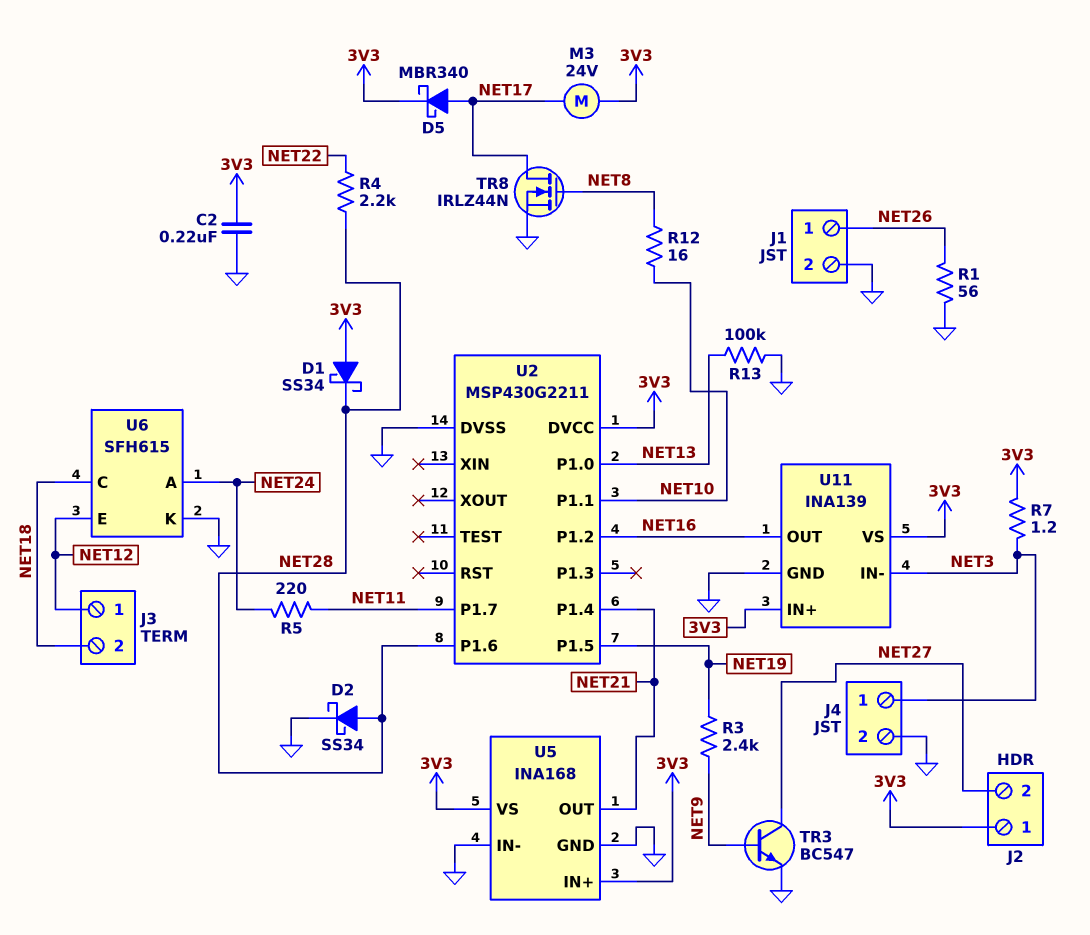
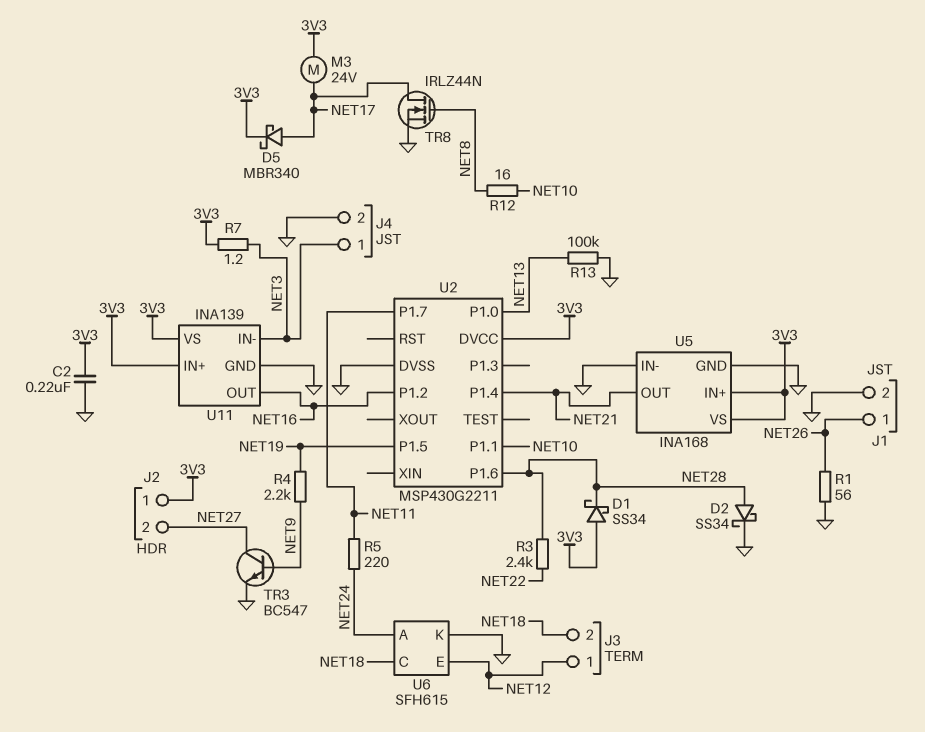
R3: 2.4k (NET9, NET19) -> 2.4k (NET22, NET28)
R4: 2.2k (NET22, NET28) -> 2.2k (NET9, NET19)

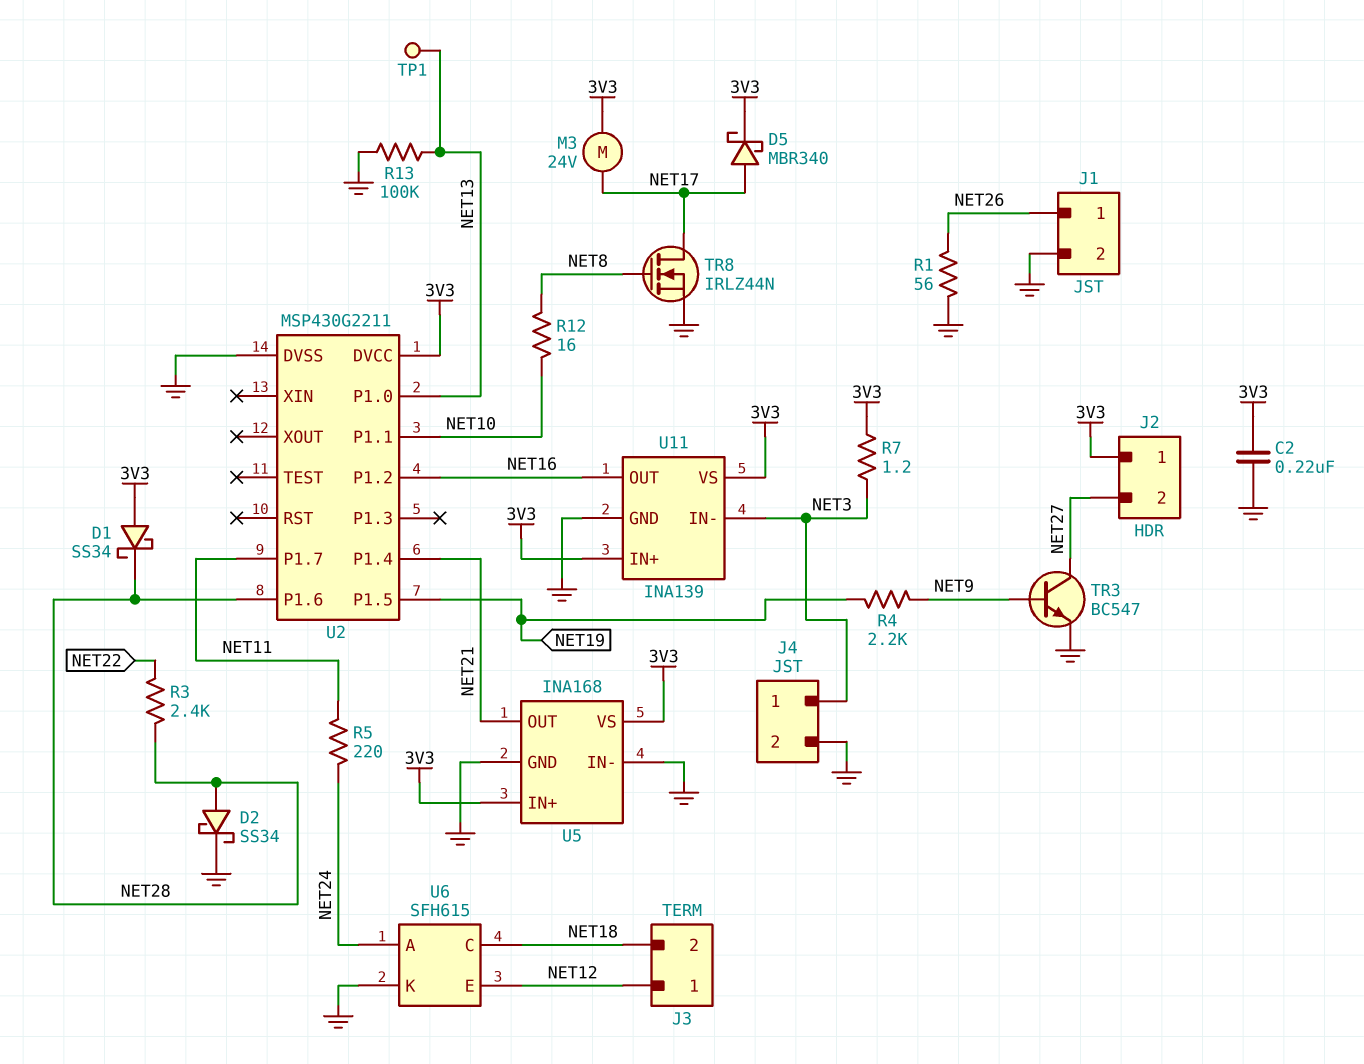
TP1: none -> test point (NET13)

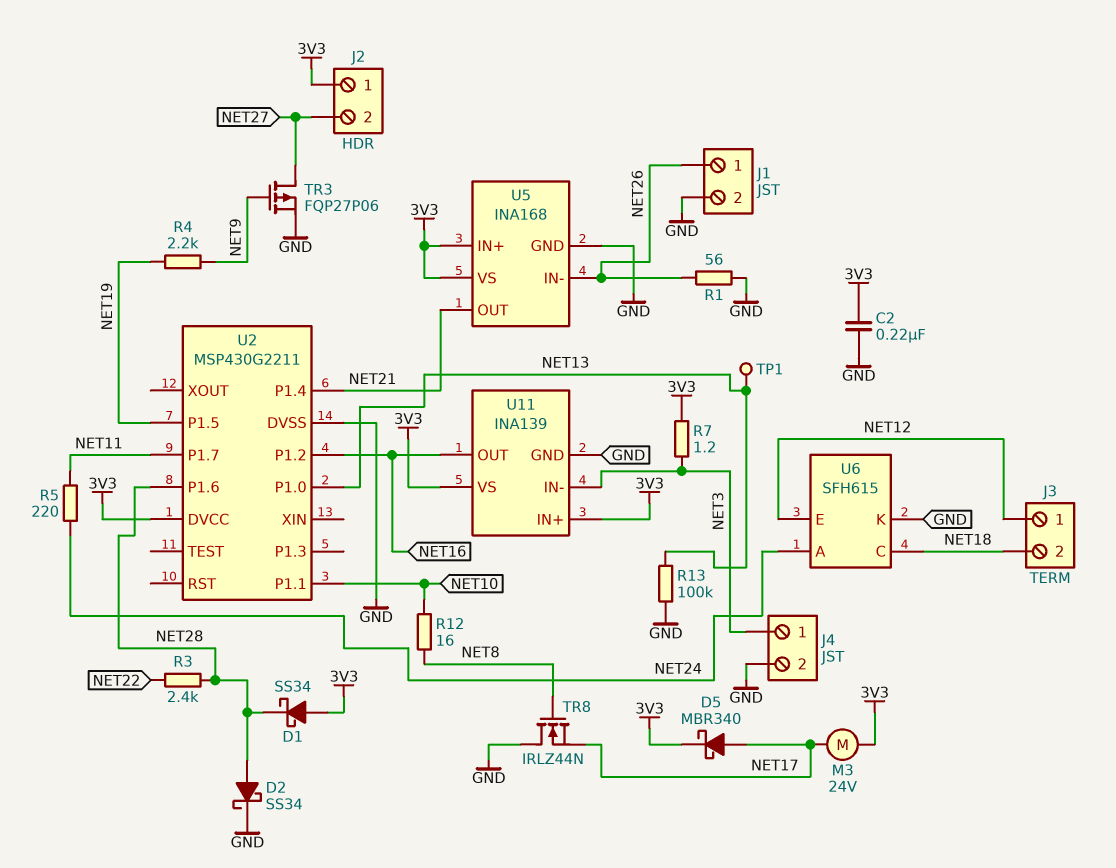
TR3: NPN BC547 (B NET9, C NET27, E GND) -> PMOS FQP27P06 (G NET9, D NET27, S GND)
TR8: NMOS IRLZ44N (G NET8, D NET17, S GND) -> NMOS IRLZ44N (G NET8, D GND, S NET17)
U5 pin IN-: GND -> NET26

